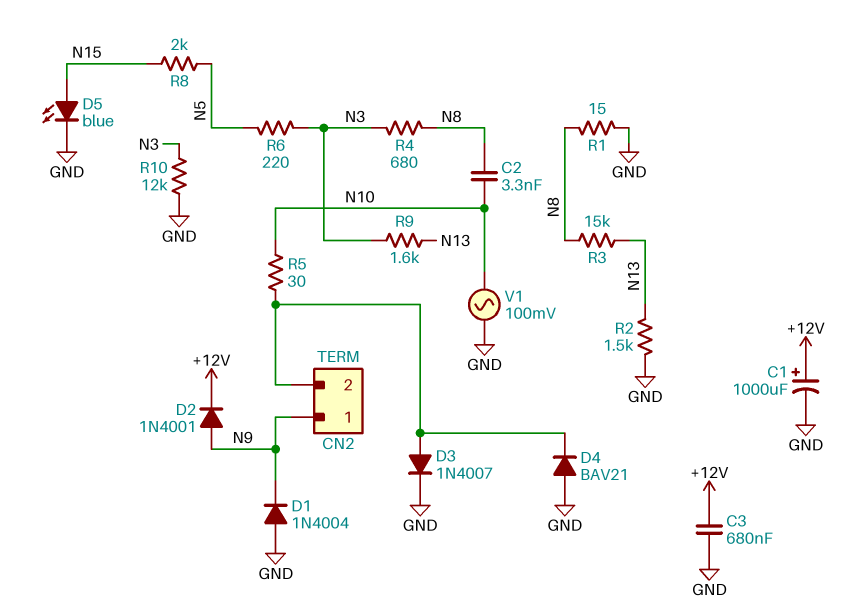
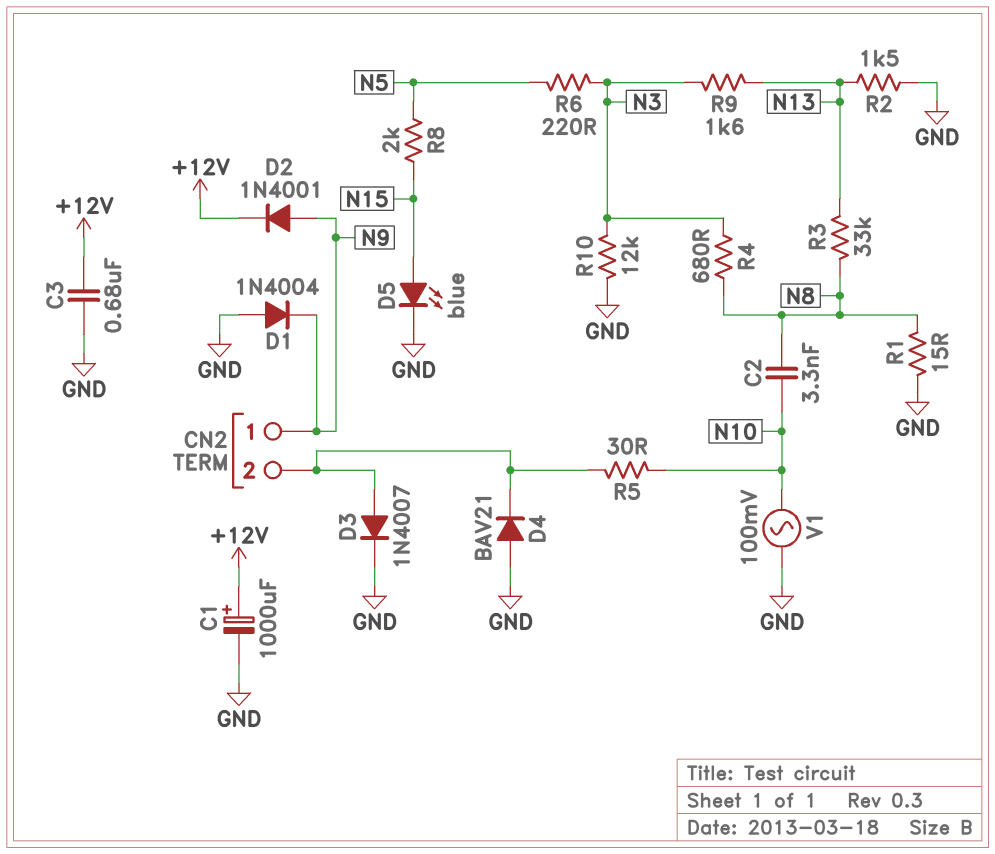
R3: 15k (N8, N13) -> 33k (N8, N13)

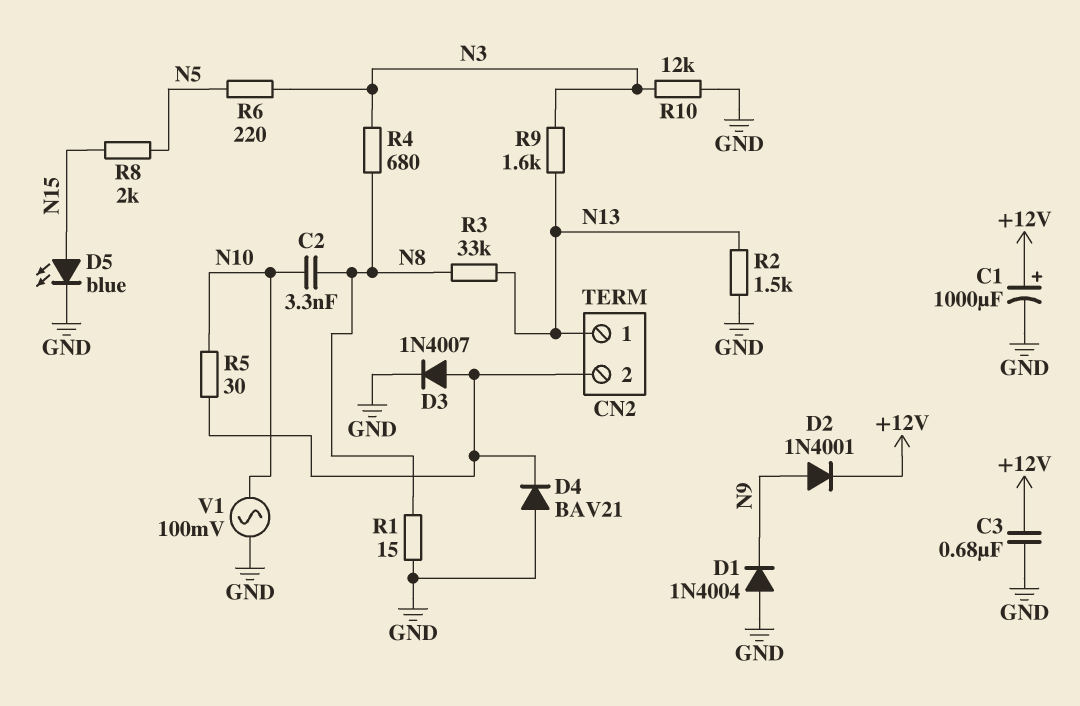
CN2 pin 1: N9 -> N13

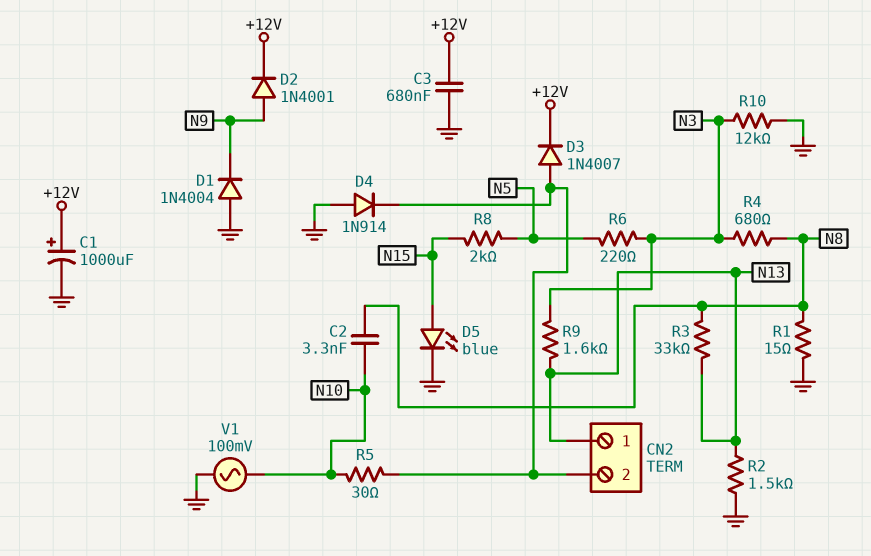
D3: diode 1N4007 (A CN2/2, K GND) -> diode 1N4007 (A CN2/2, K +12V)
D4: diode BAV21 (A GND, K CN2/2) -> diode 1N914 (A GND, K CN2/2)

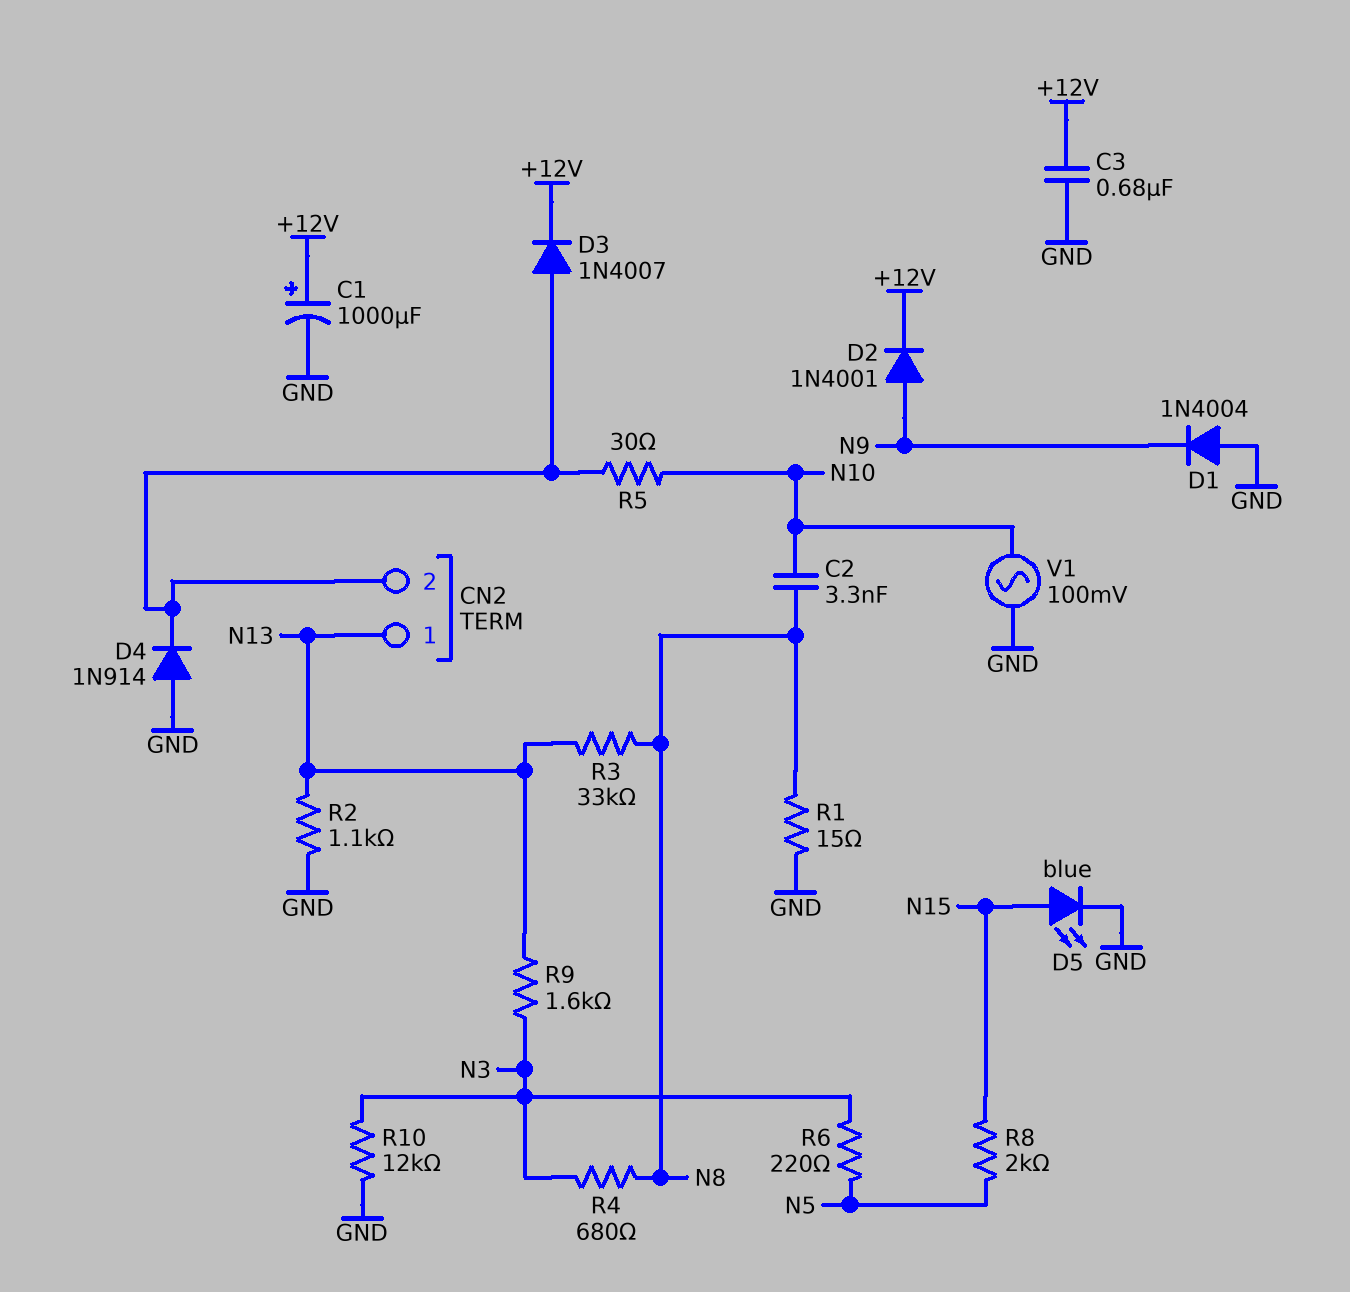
R2: 1.5k (GND, N13) -> 1.1k (GND, N13)

